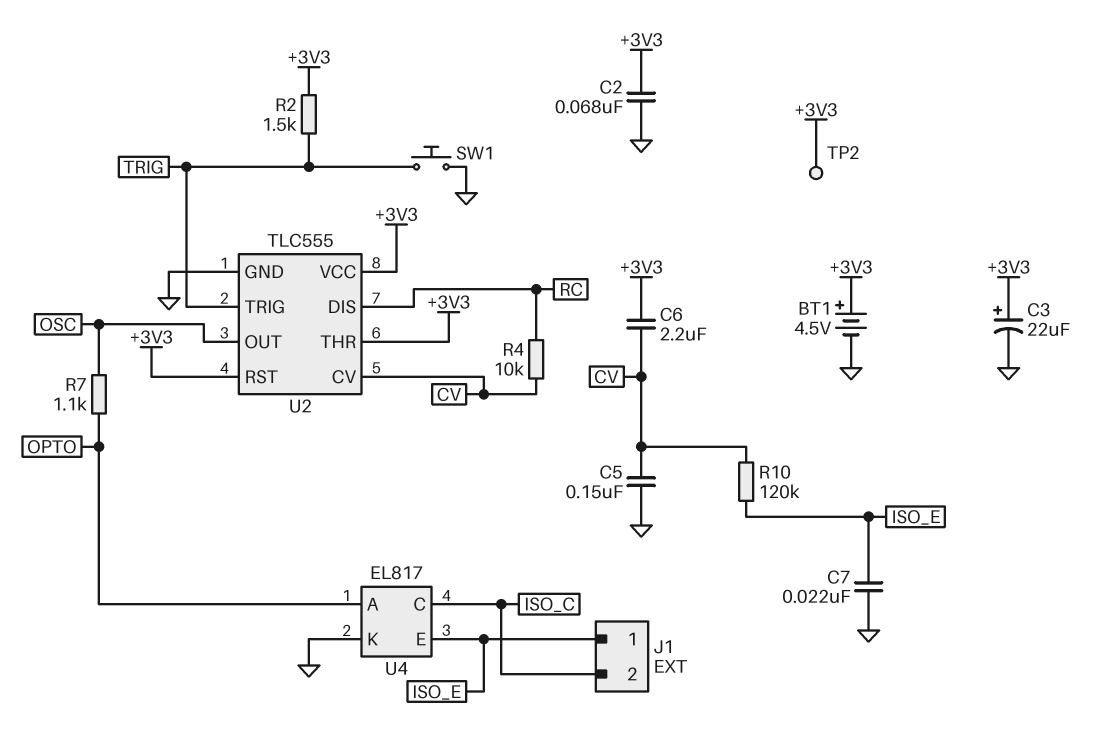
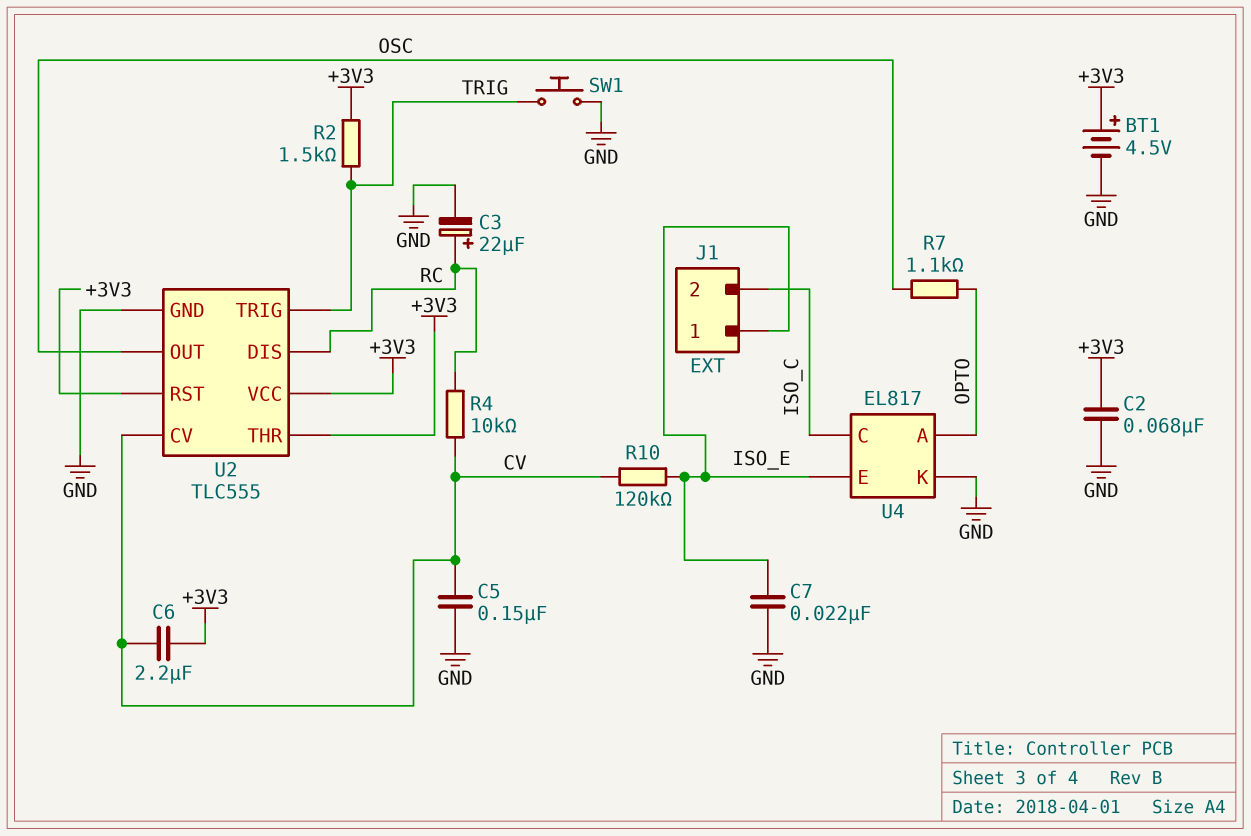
C3: 22uF (plus +3V3, minus GND) -> 22uF (plus RC, minus GND)
TP2: test point (+3V3) -> none

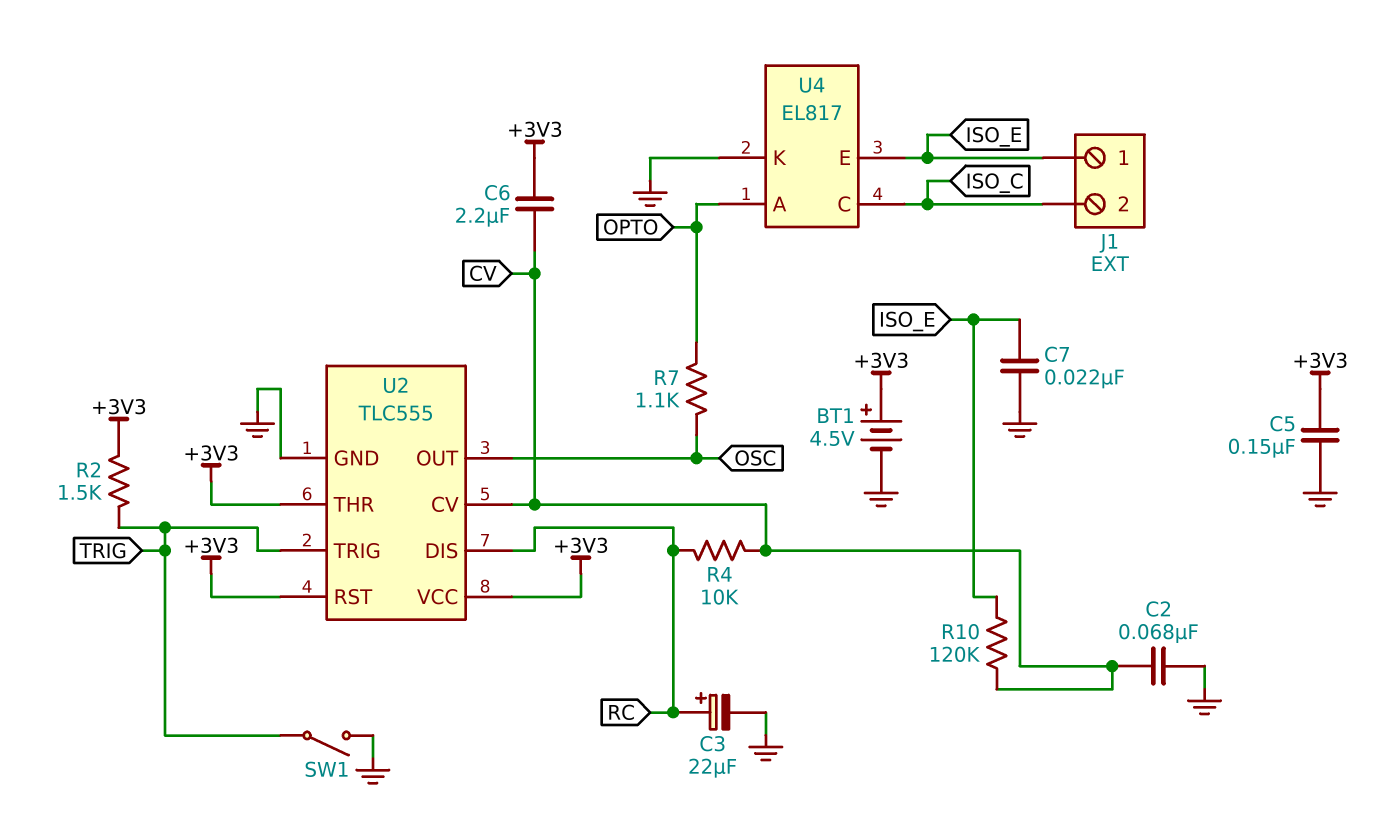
C2: 68nF (+3V3, GND) -> 68nF (CV, GND)
C5: 150nF (CV, GND) -> 150nF (+3V3, GND)
SW1: button (GND, TRIG) -> switch (GND, TRIG)

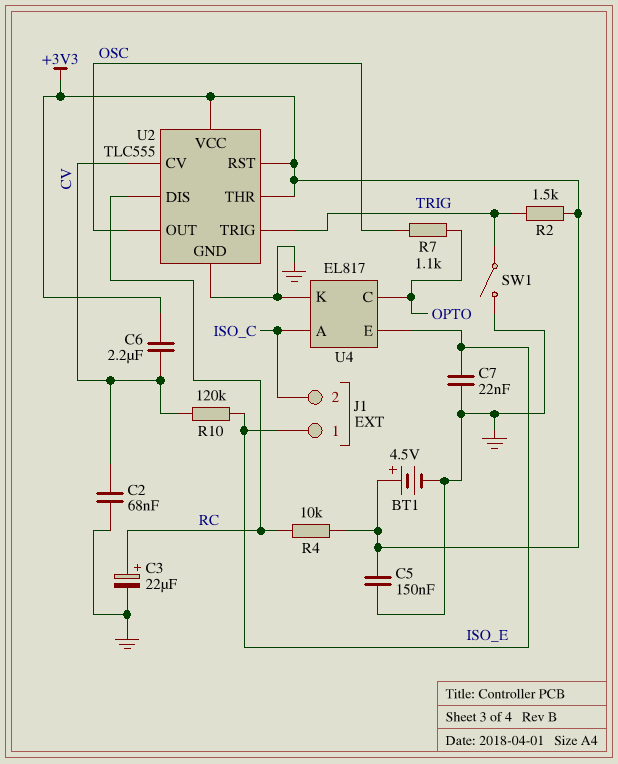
R4: 10k (CV, RC) -> 10k (+3V3, RC)
U4 pin A: OPTO -> ISO_C
U4 pin C: ISO_C -> OPTO

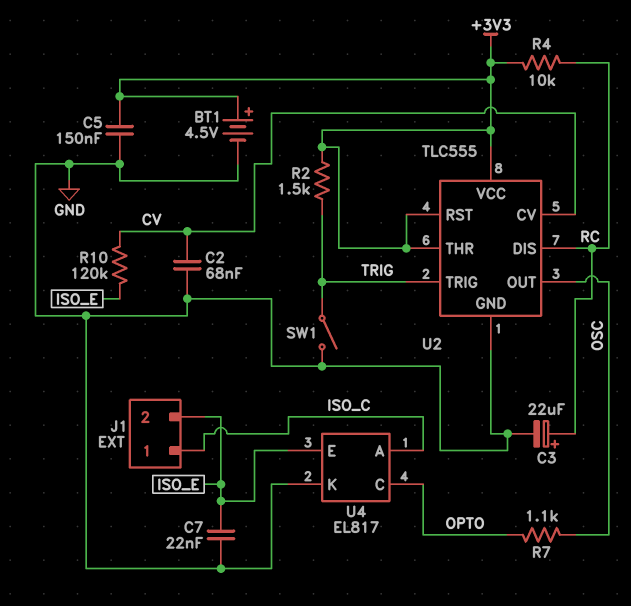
C6: 2.2uF (+3V3, CV) -> none
J1 pin 1: ISO_E -> ISO_C
J1 pin 2: ISO_C -> ISO_E

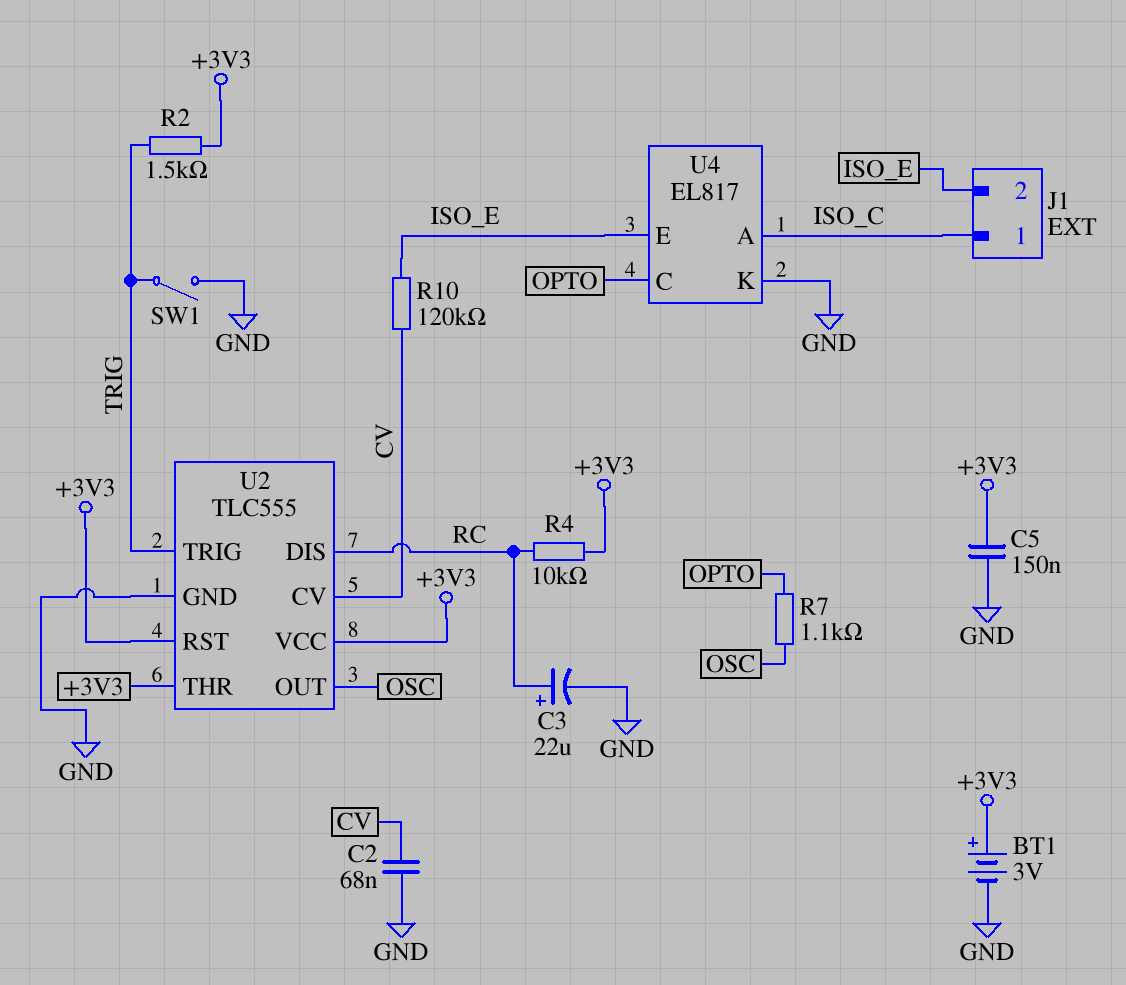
BT1: 4.5V (plus +3V3, minus GND) -> 3V (plus +3V3, minus GND)
C7: 22nF (GND, ISO_E) -> none

